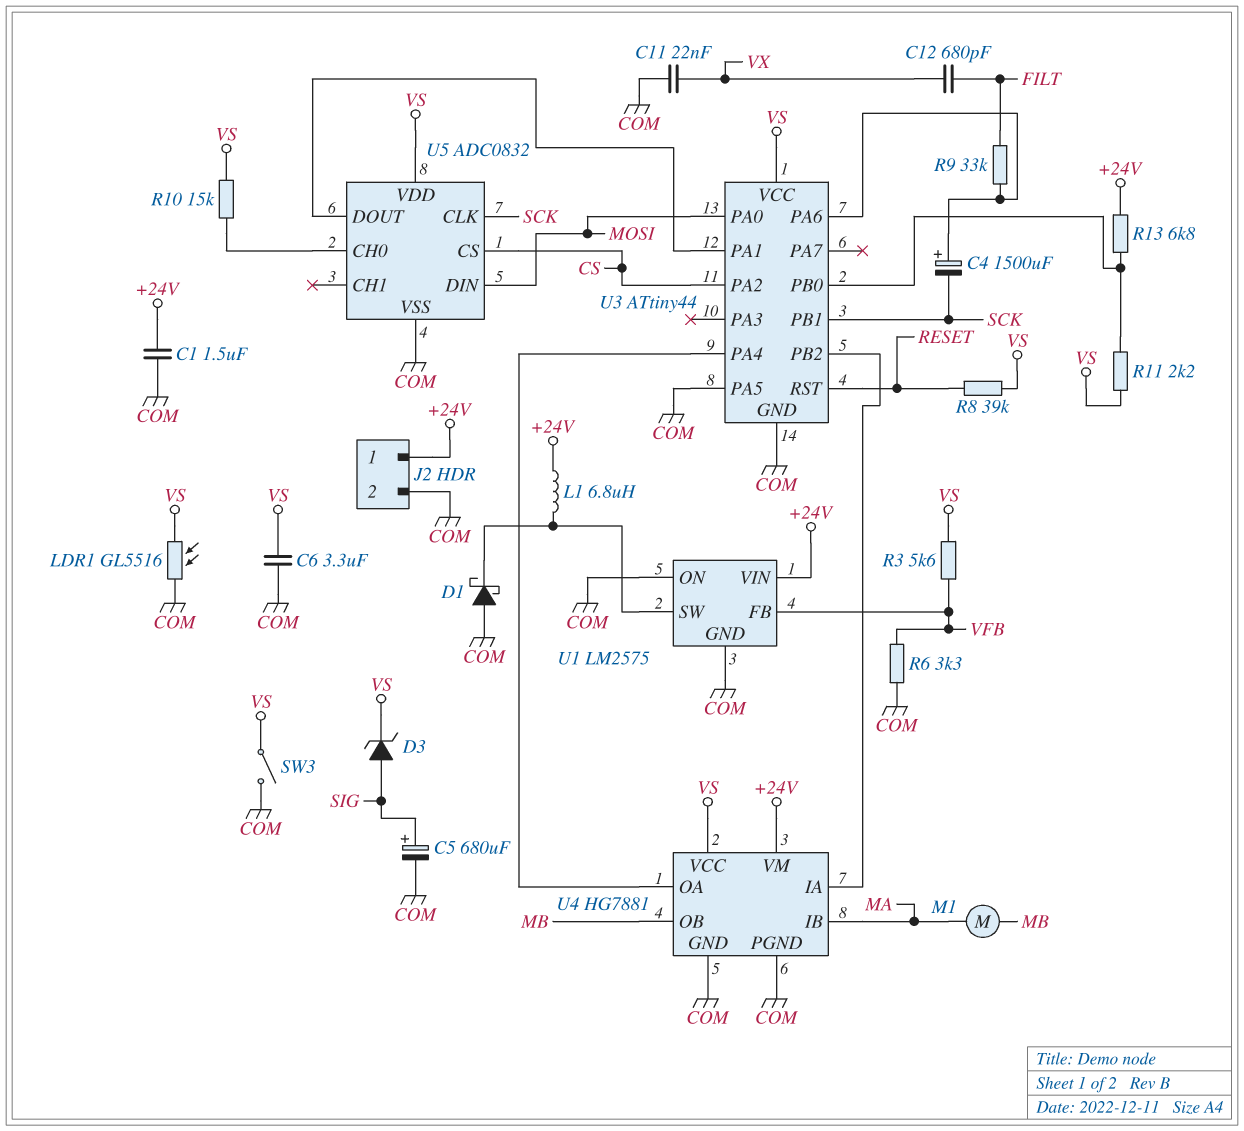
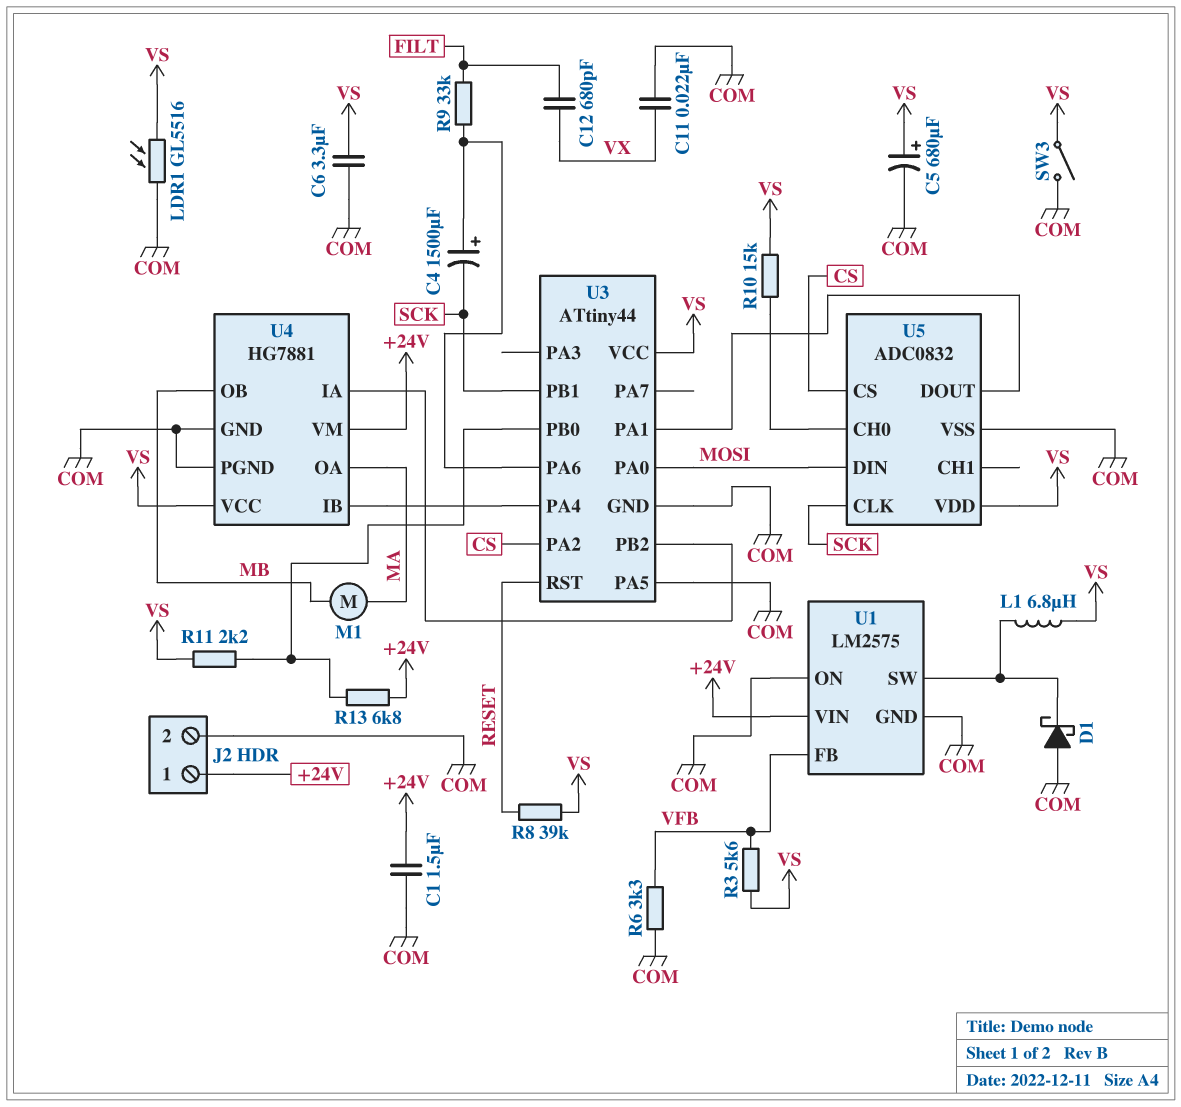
C5: 680uF (plus SIG, minus COM) -> 680uF (plus VS, minus COM)
D3: zener (A SIG, K VS) -> none
L1: 6.8uH (+24V, U1/SW) -> 6.8uH (U1/SW, VS)
U4 pin IB: MA -> U3/PA4
U4 pin OA: U3/PA4 -> MA

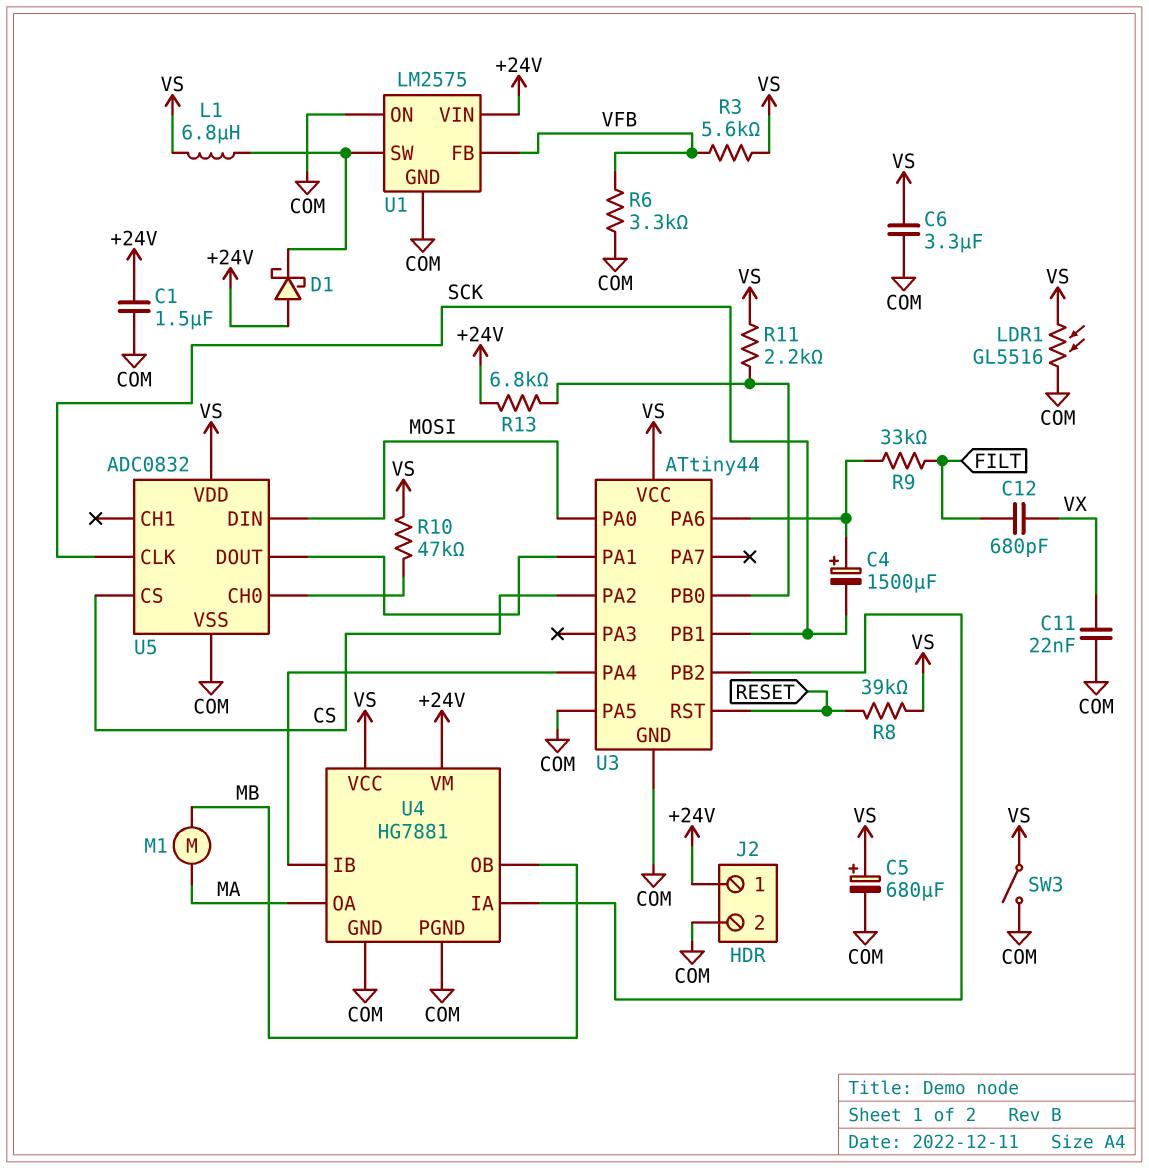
D1: schottky (A COM, K U1/SW) -> schottky (A +24V, K U1/SW)
R10: 15k (U5/CH0, VS) -> 47k (U5/CH0, VS)

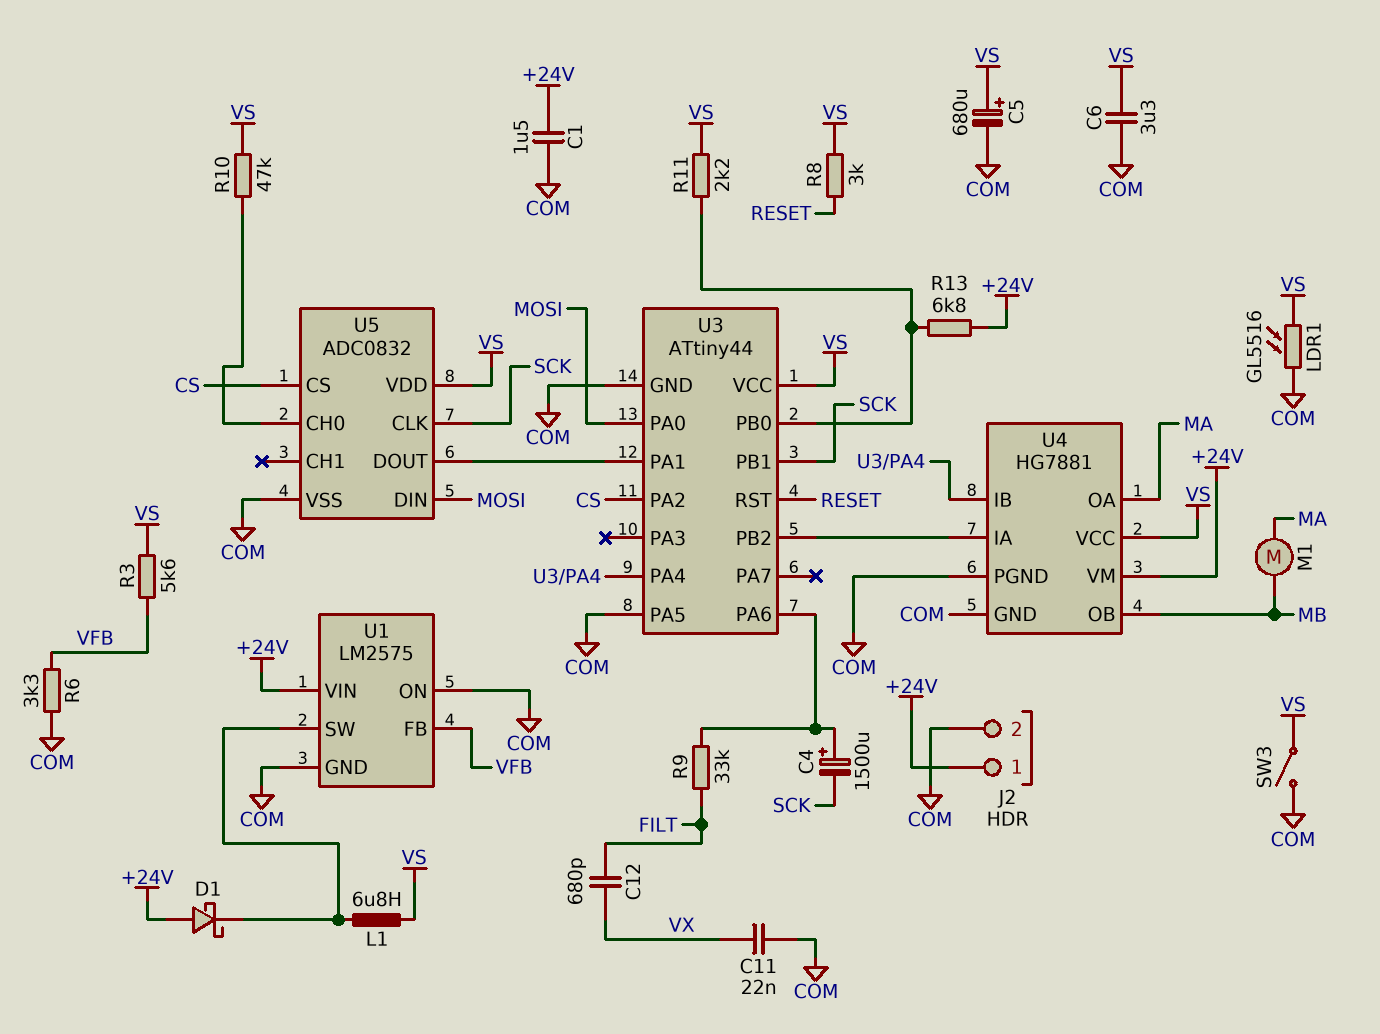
R8: 39k (RESET, VS) -> 3k (RESET, VS)

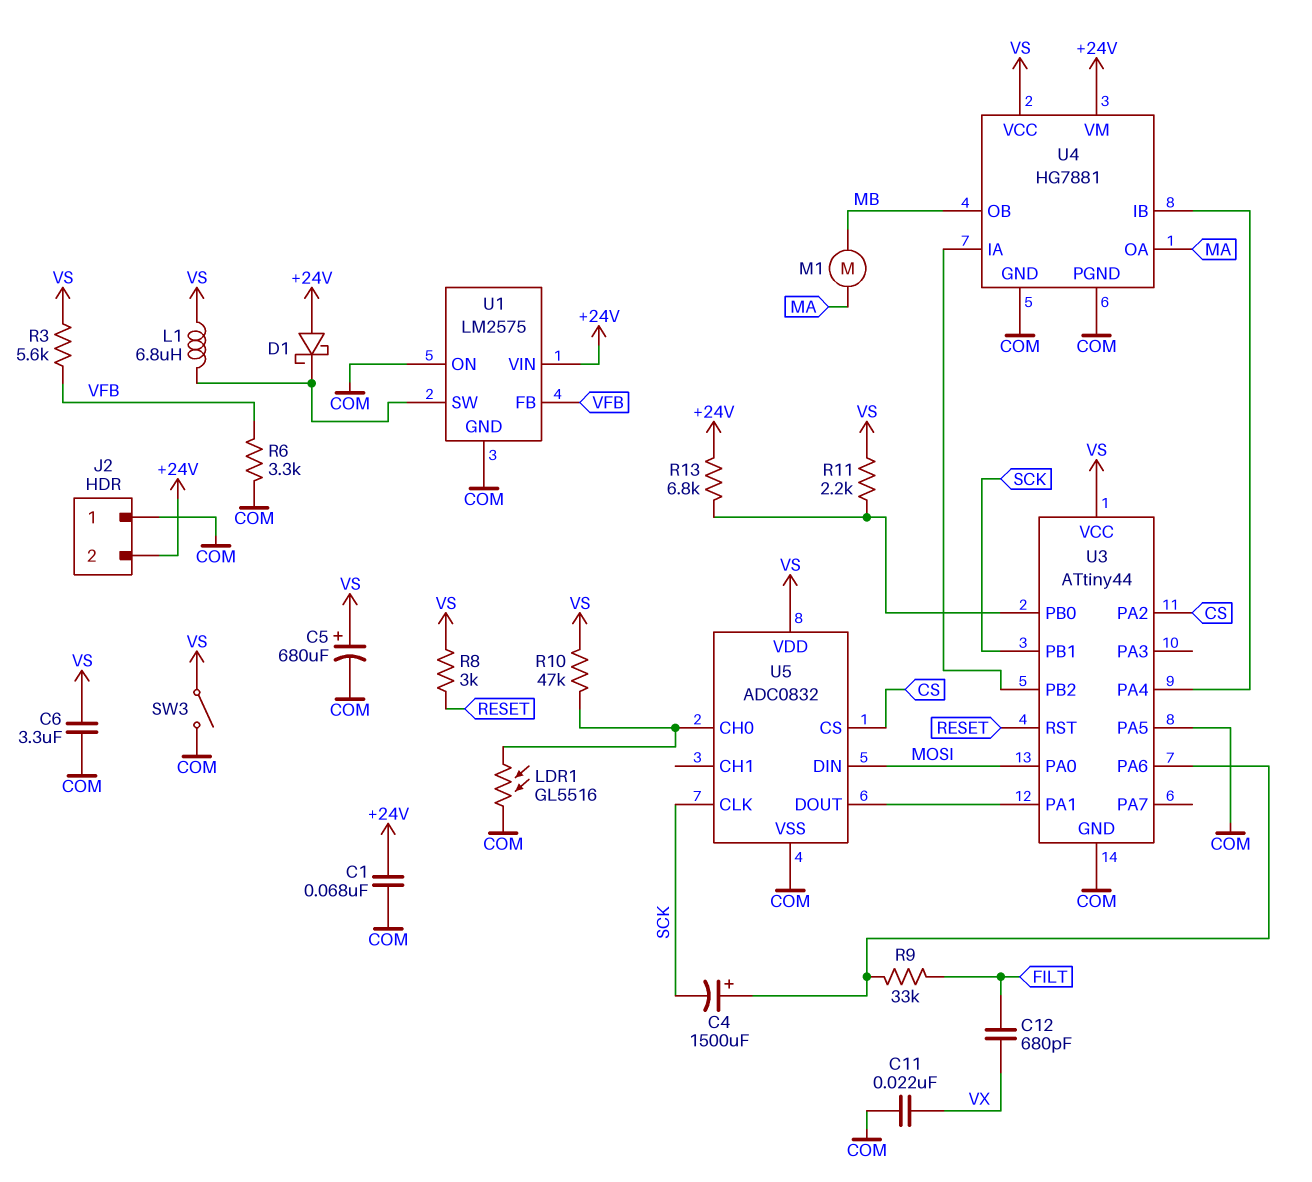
C1: 1.5uF (+24V, COM) -> 68nF (+24V, COM)
J2 pin 1: +24V -> COM
J2 pin 2: COM -> +24V
LDR1: GL5516 (COM, VS) -> GL5516 (COM, U5/CH0)

